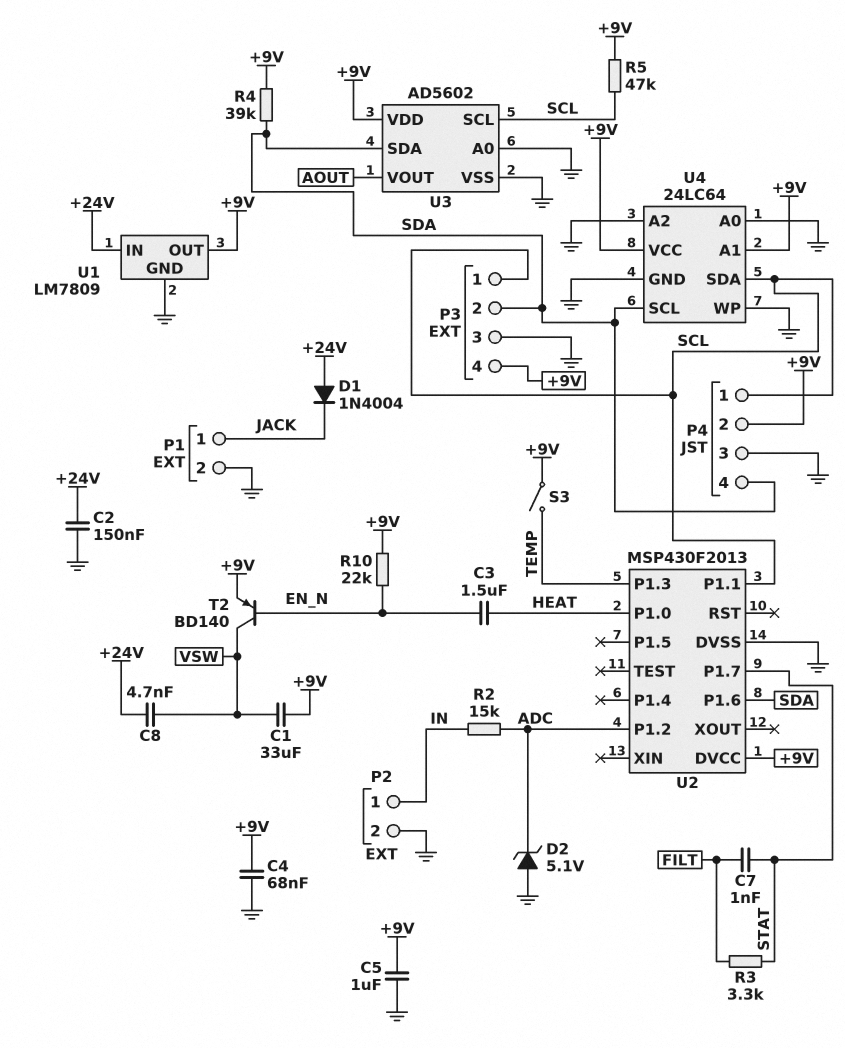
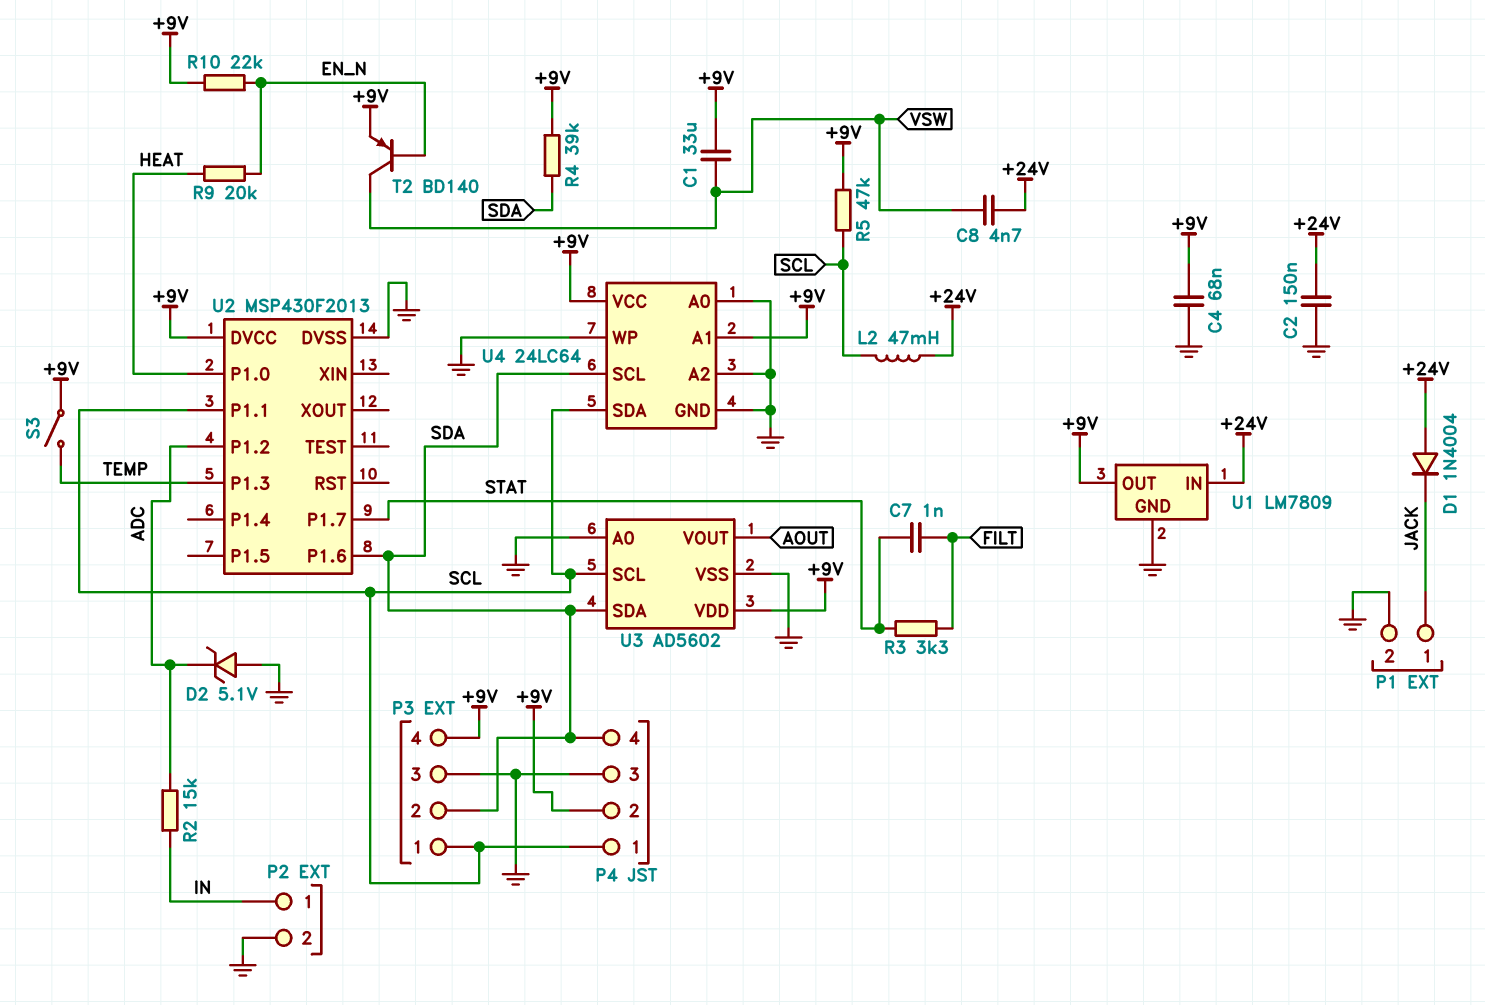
C3: 1.5uF (EN_N, HEAT) -> none
C5: 1uF (+9V, GND) -> none
L2: none -> 47mH (+24V, SCL)
R9: none -> 20k (EN_N, HEAT)

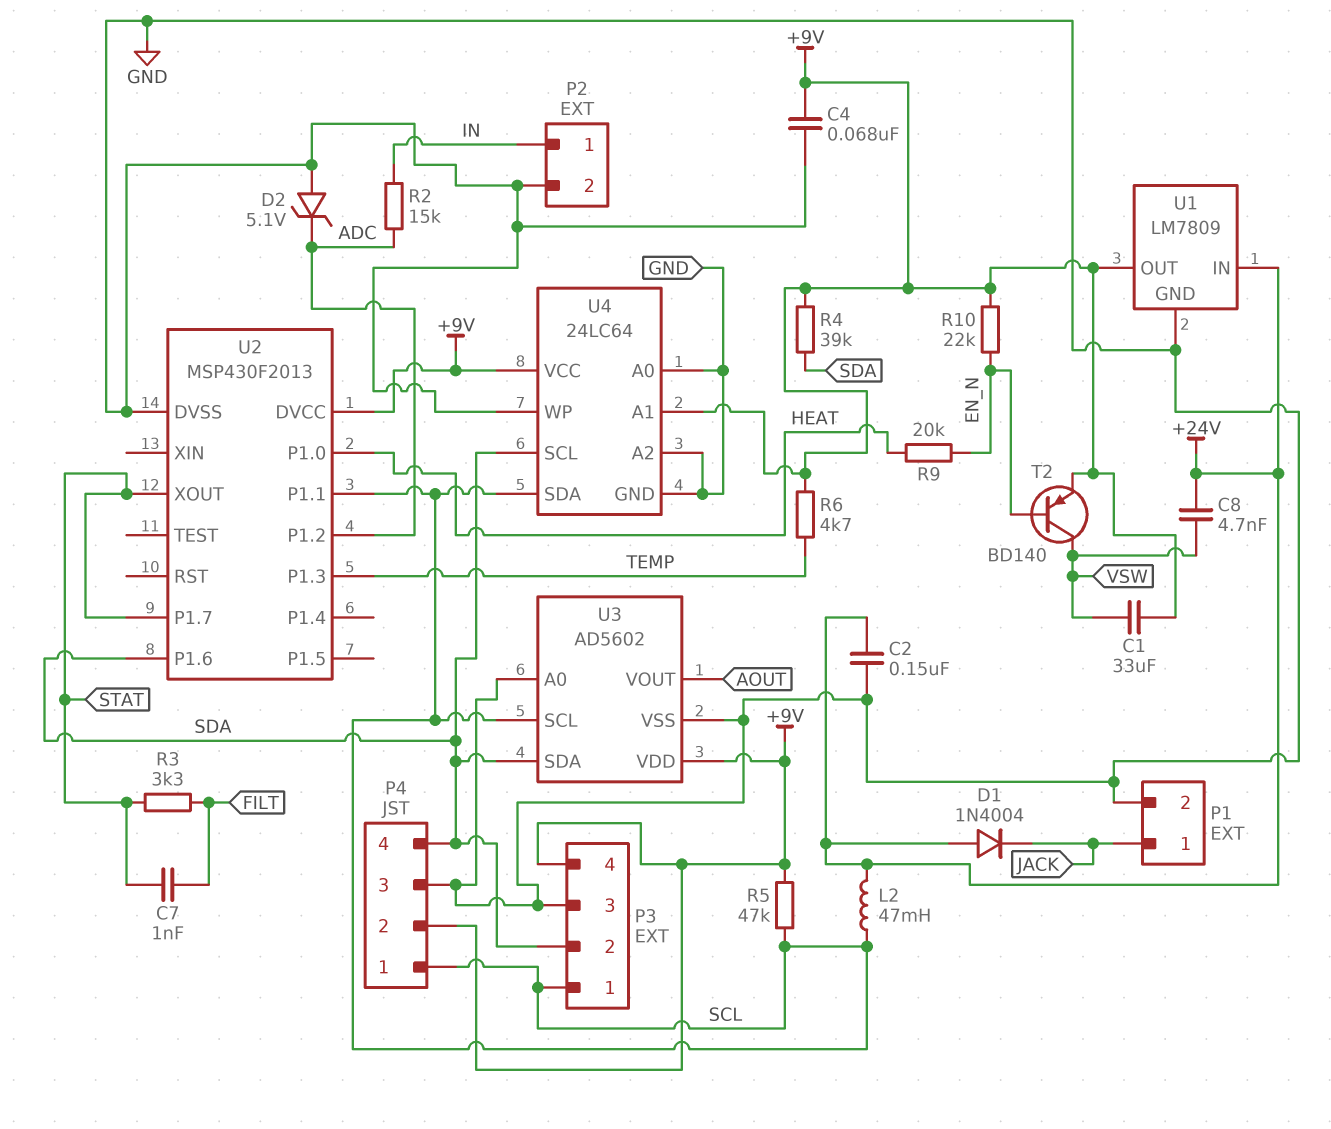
R6: none -> 4.7k (+9V, TEMP)
S3: switch (+9V, TEMP) -> none
U2 pin XOUT: none -> STAT

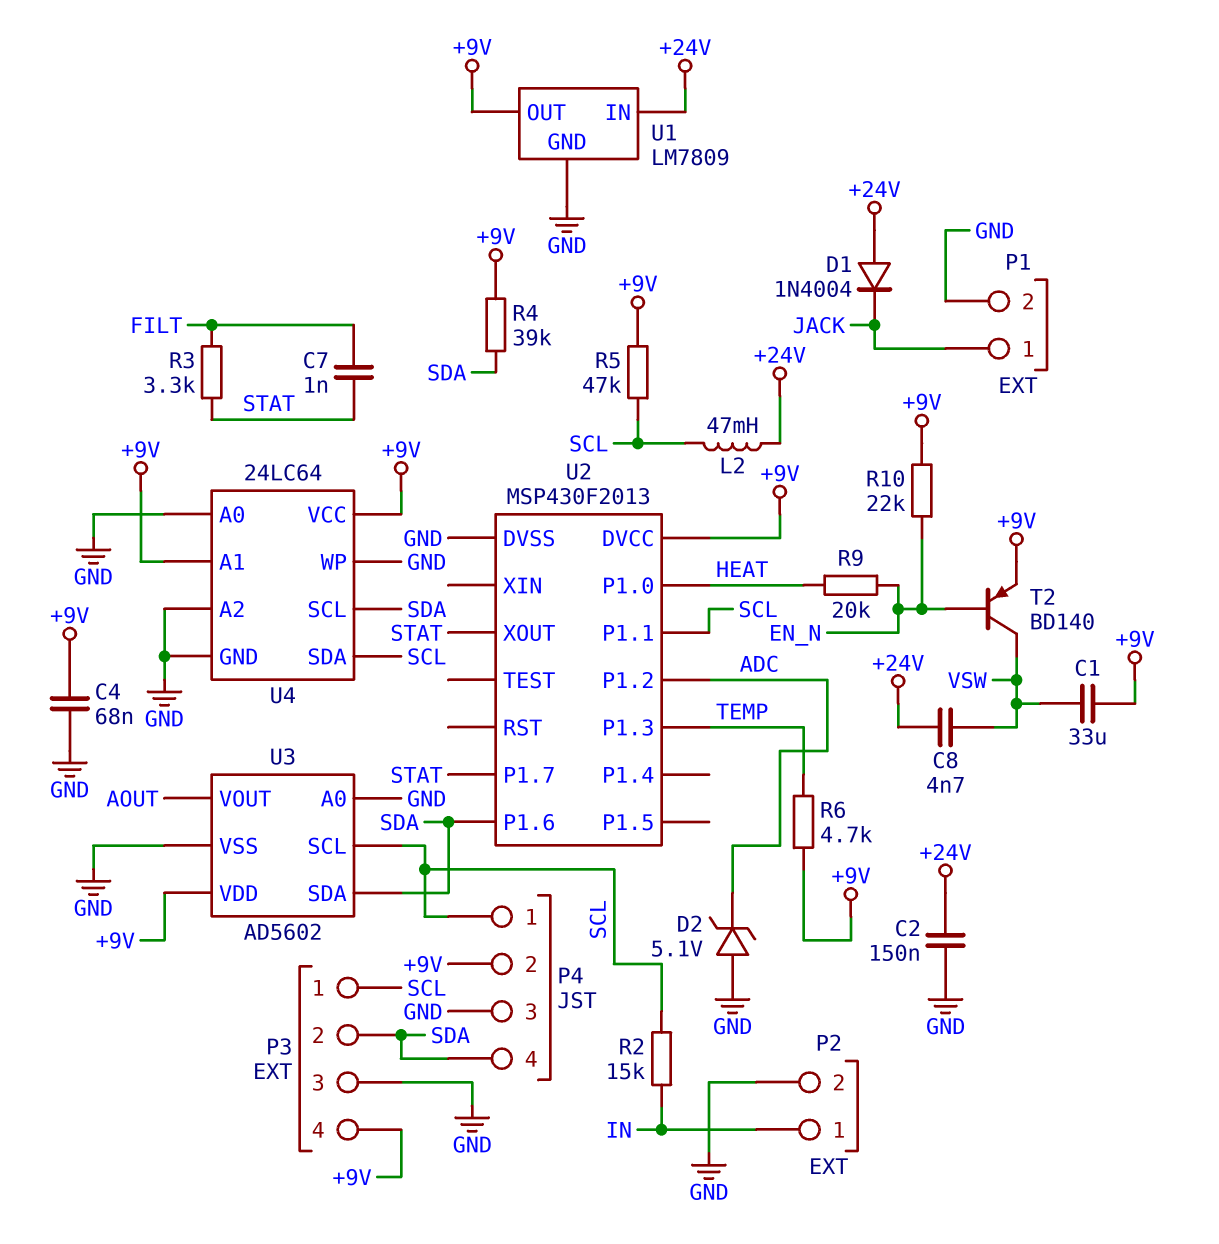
R2: 15k (ADC, IN) -> 15k (IN, SCL)

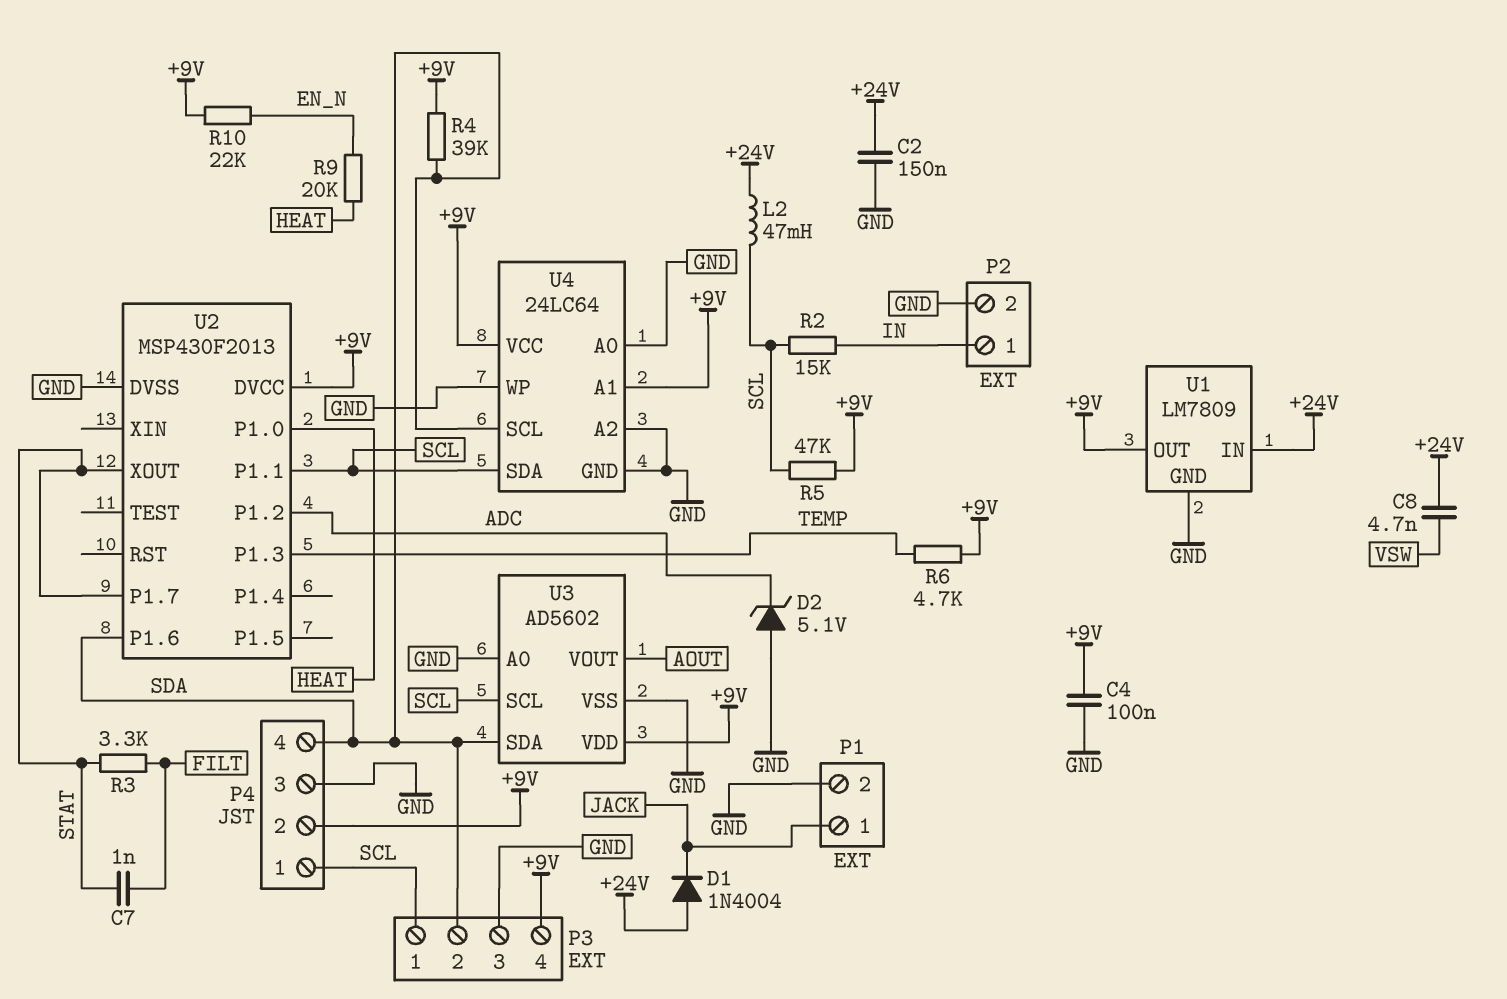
C1: 33uF (+9V, VSW) -> none
C4: 68nF (+9V, GND) -> 100nF (+9V, GND)
T2: PNP BD140 (B EN_N, C VSW, E +9V) -> none

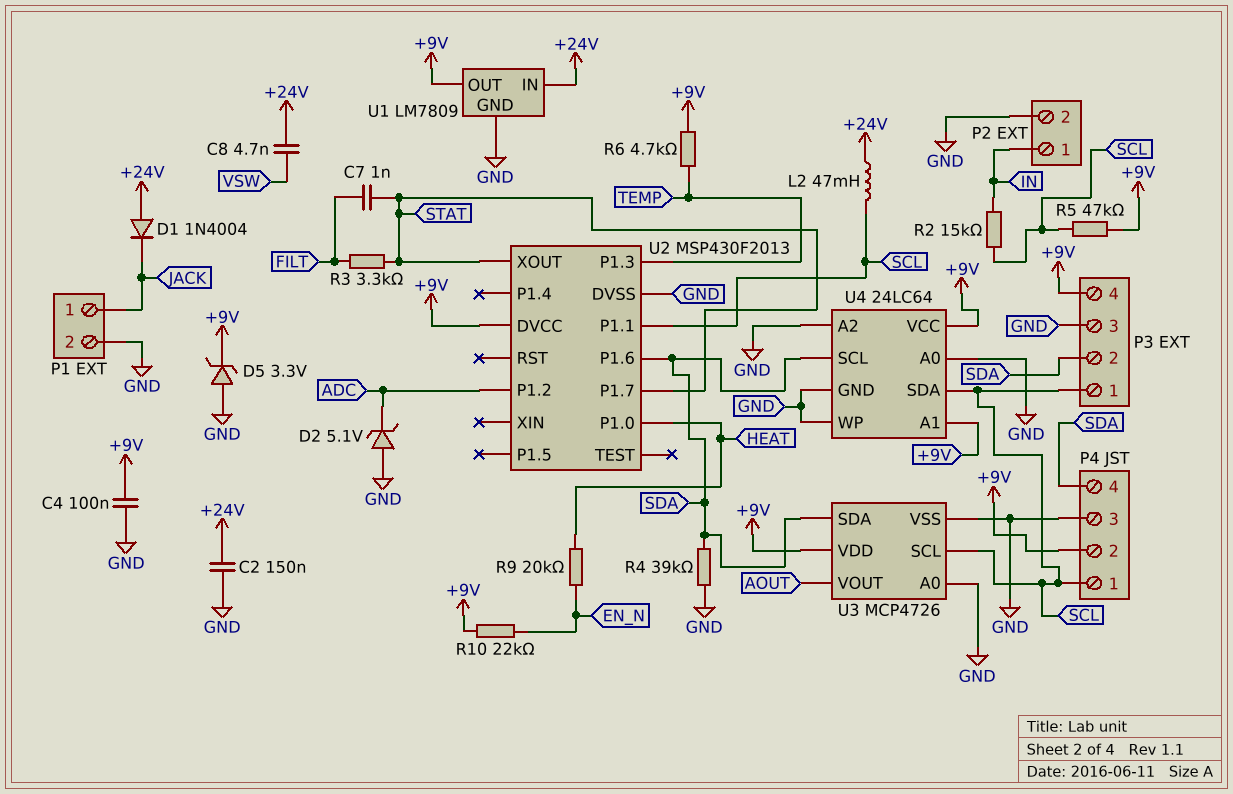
D5: none -> zener 3.3V (A GND, K +9V)
R4: 39k (+9V, SDA) -> 39k (GND, SDA)
U3: AD5602 -> MCP4726

